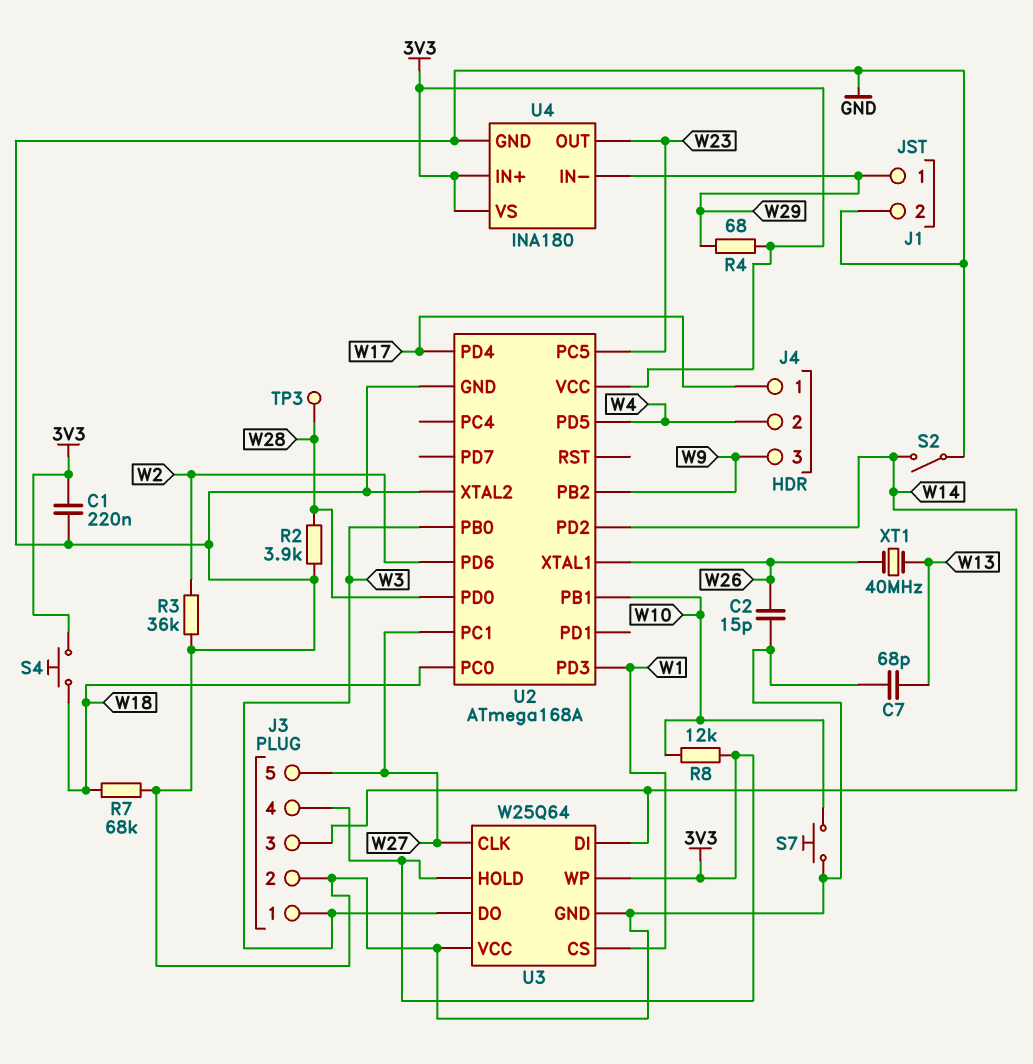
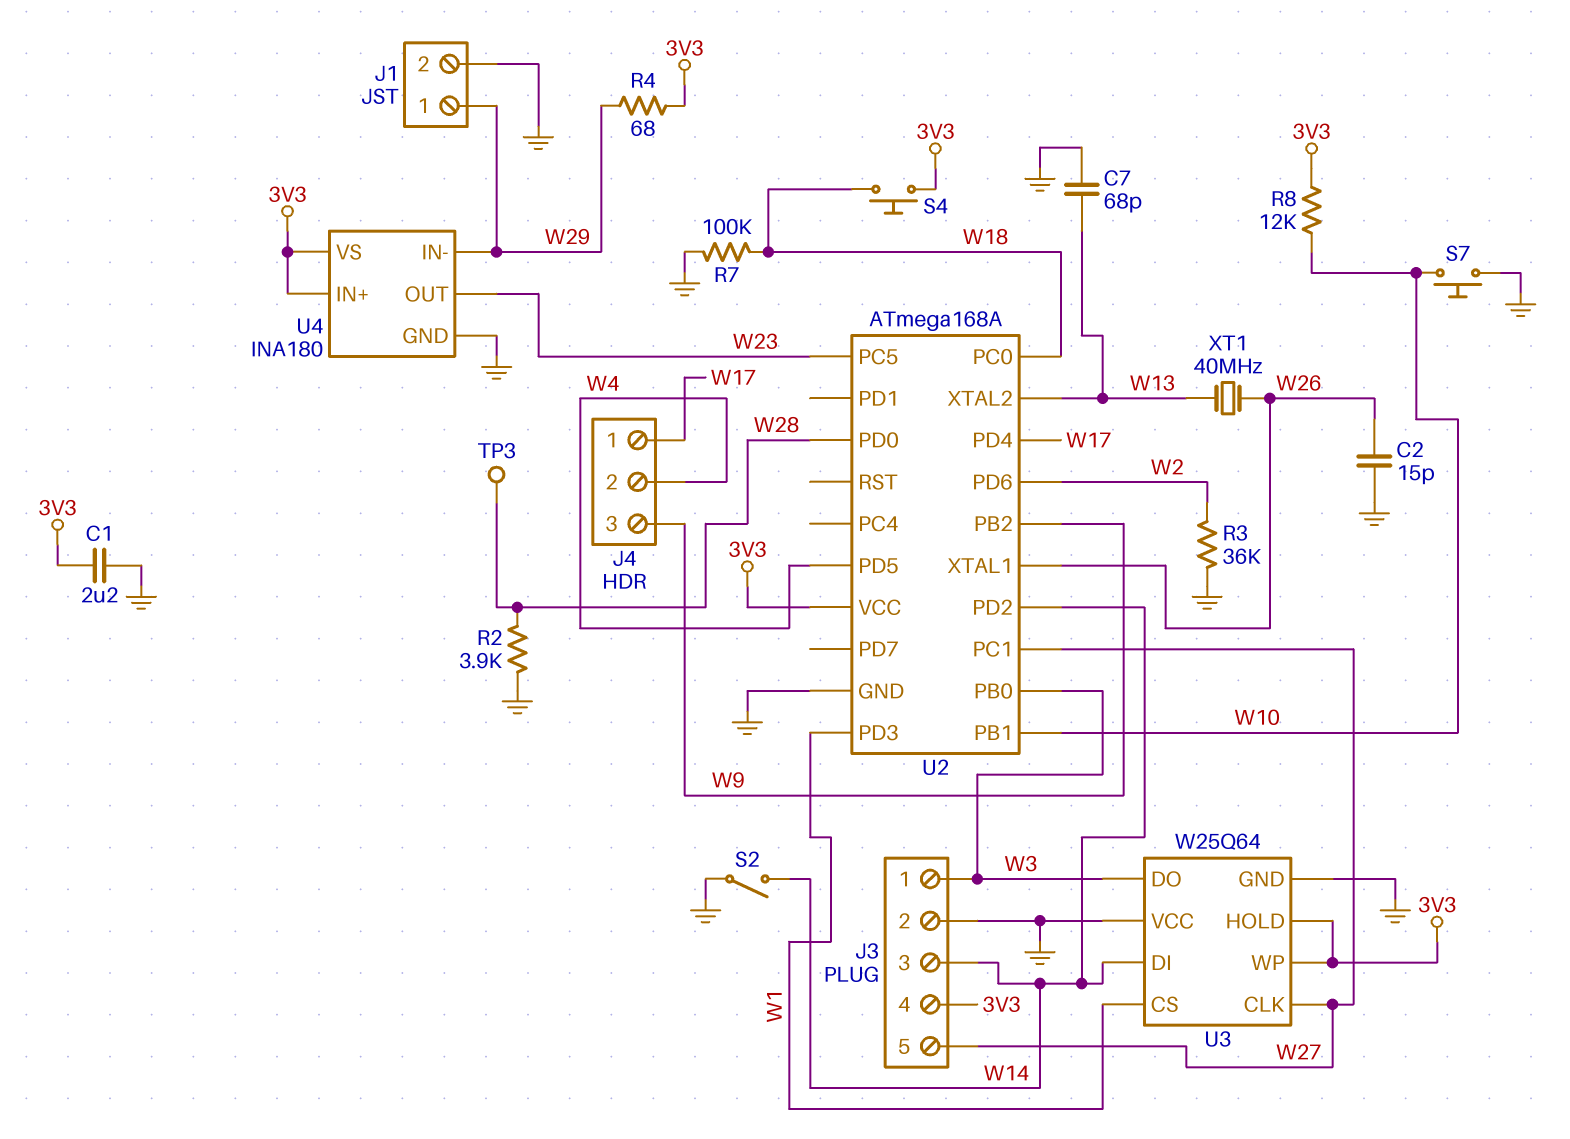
C1: 220nF (3V3, GND) -> 2.2uF (3V3, GND)
R7: 68k (GND, W18) -> 100k (GND, W18)
U2 pin XTAL2: GND -> W13

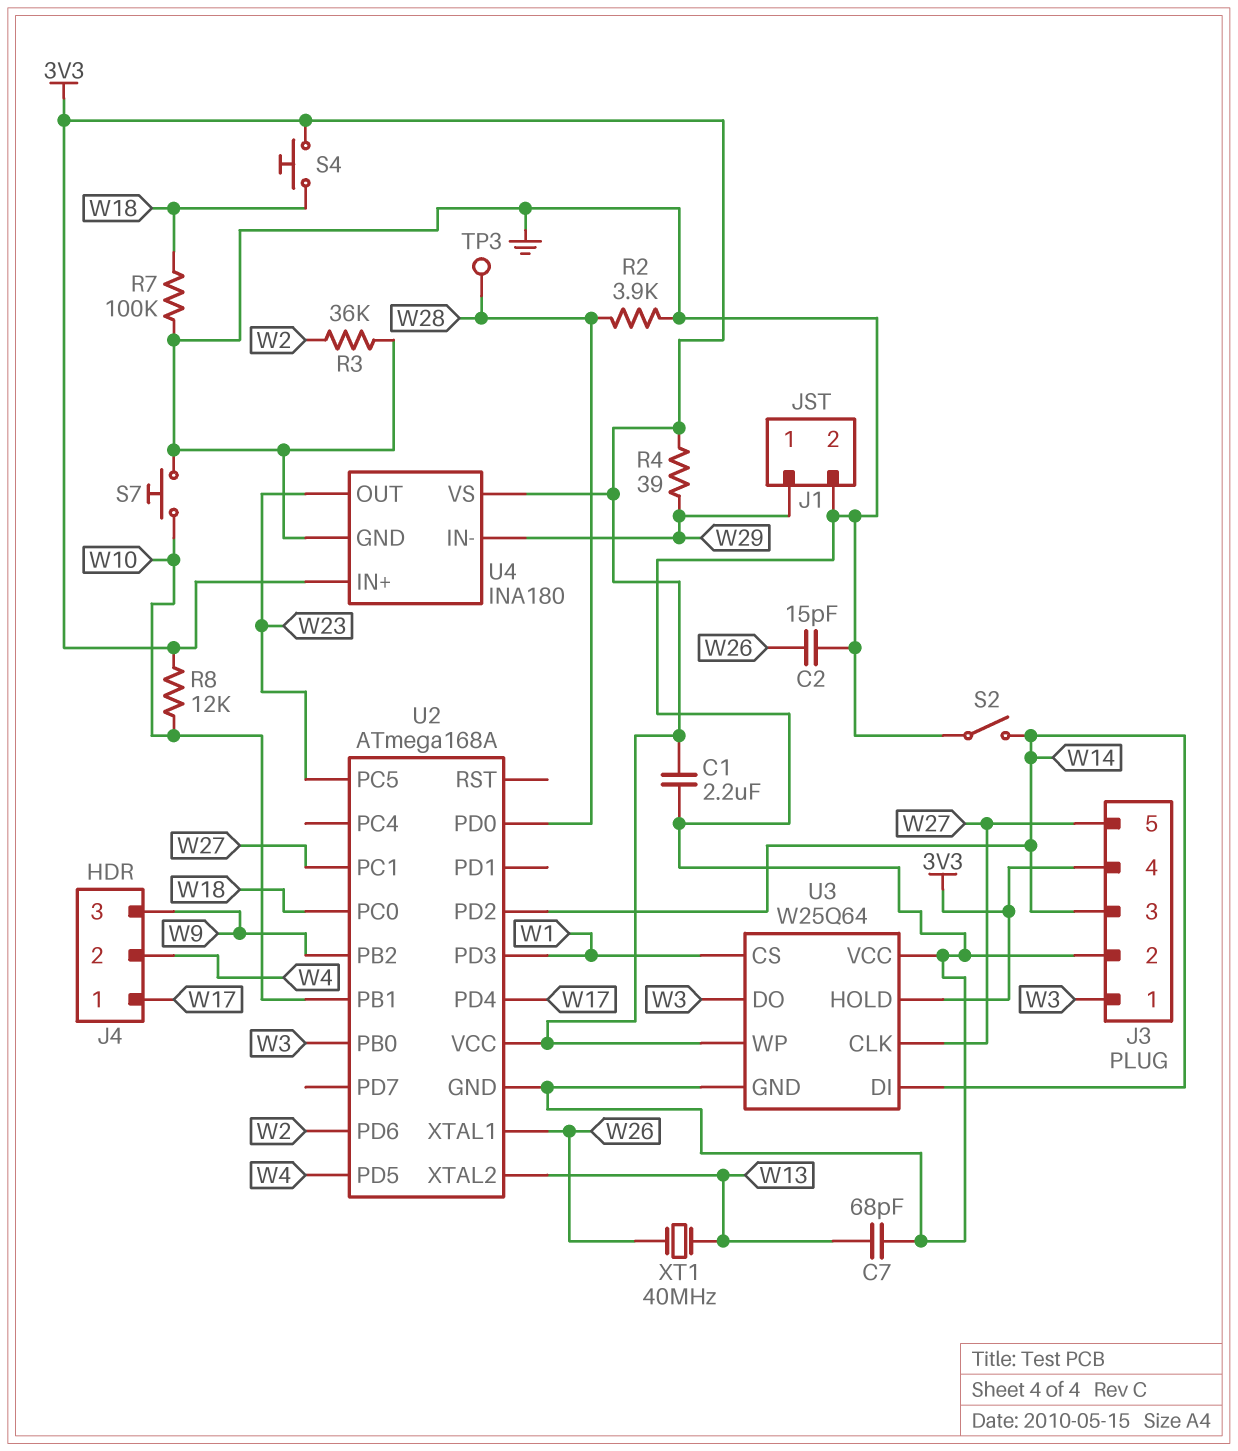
R4: 68 (3V3, W29) -> 39 (3V3, W29)

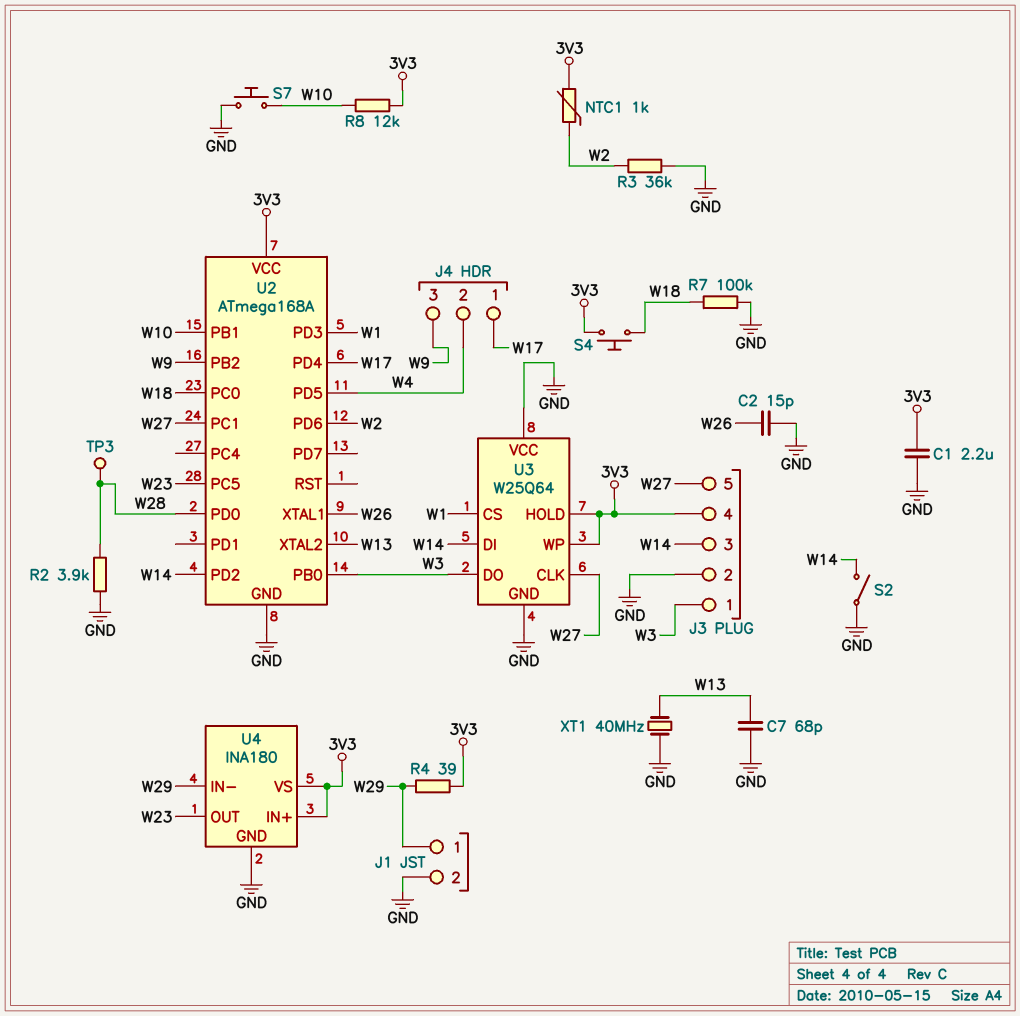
NTC1: none -> 1k (3V3, W2)
XT1: 40MHz (W13, W26) -> 40MHz (GND, W13)

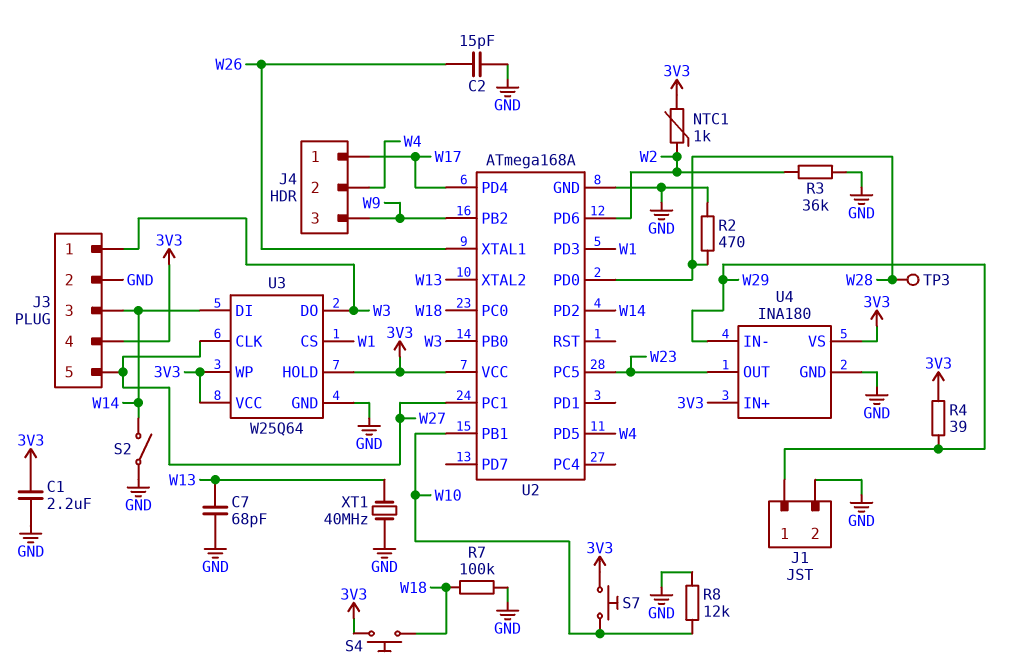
R2: 3.9k (GND, W28) -> 470 (GND, W28)
R8: 12k (3V3, W10) -> 12k (GND, W10)
S7: button (GND, W10) -> button (3V3, W10)
U3 pin VCC: GND -> 3V3

